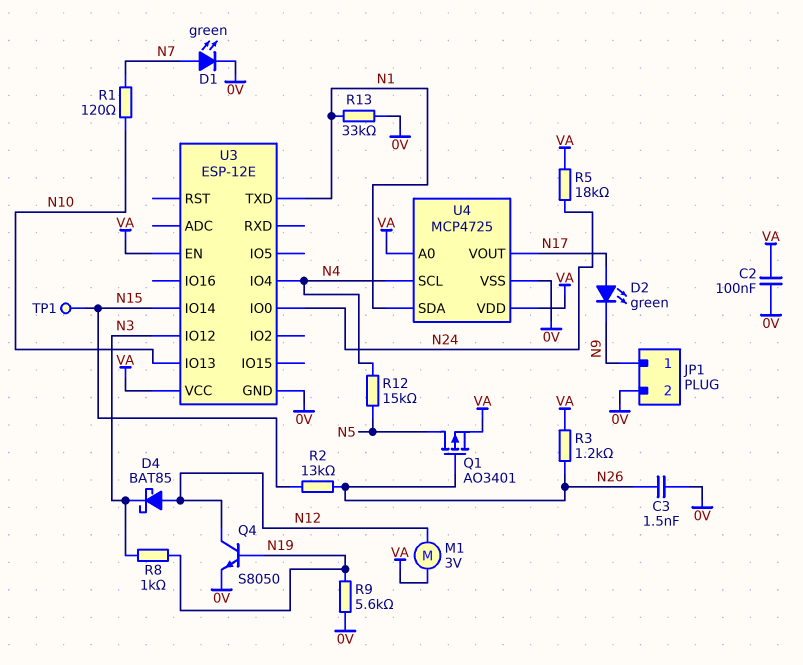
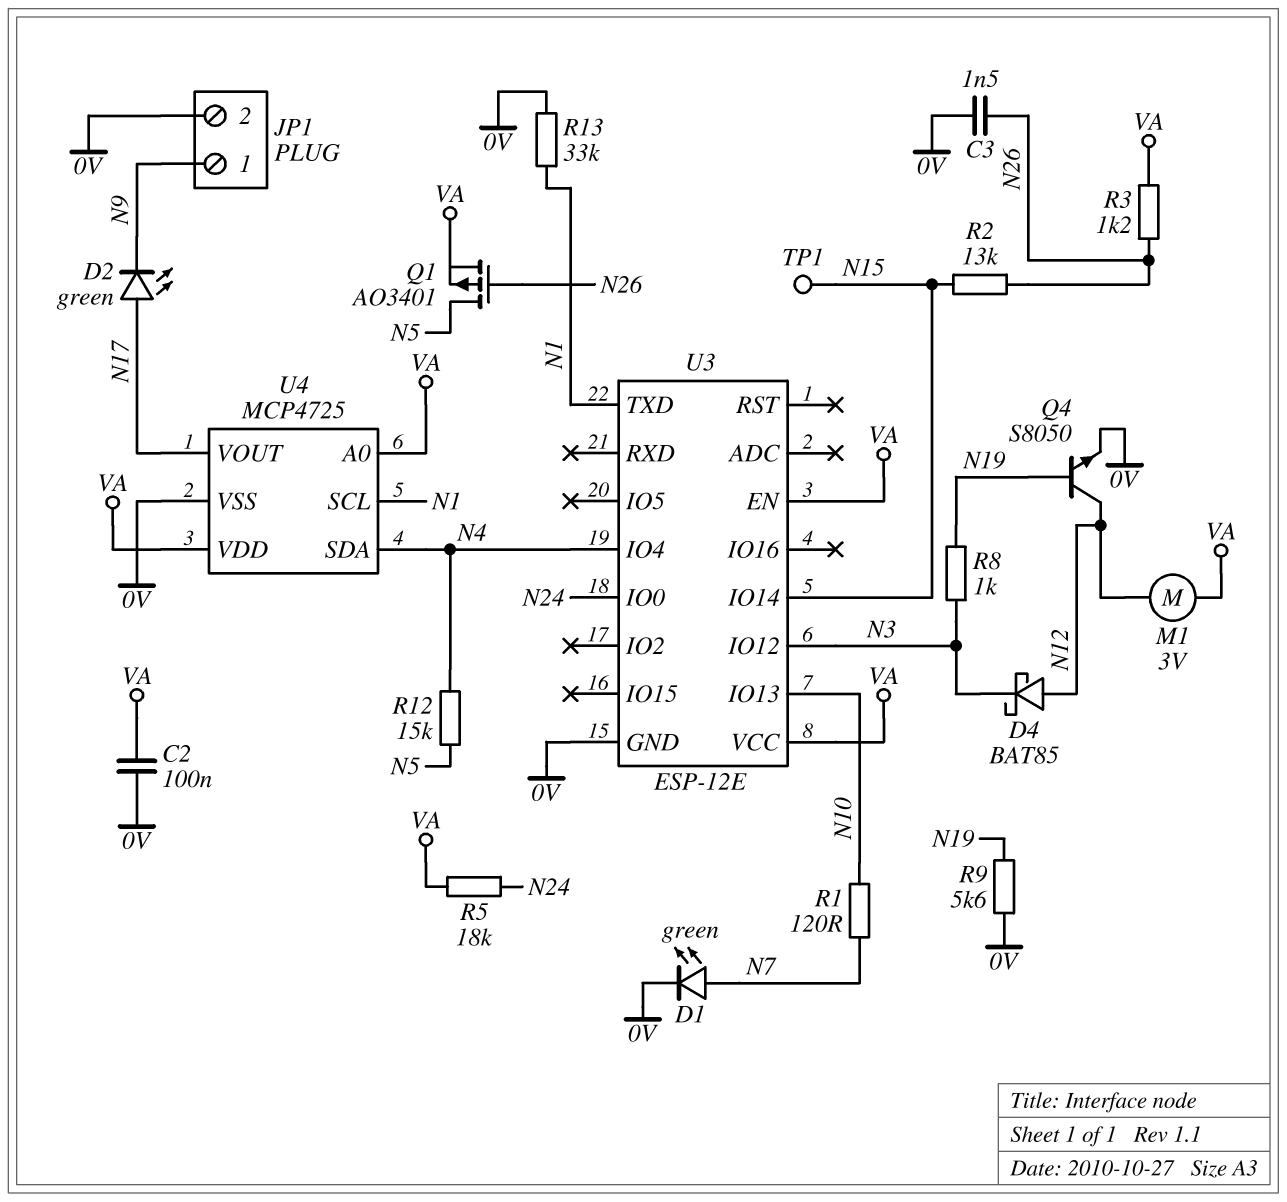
U4 pin SCL: N4 -> N1
U4 pin SDA: N1 -> N4

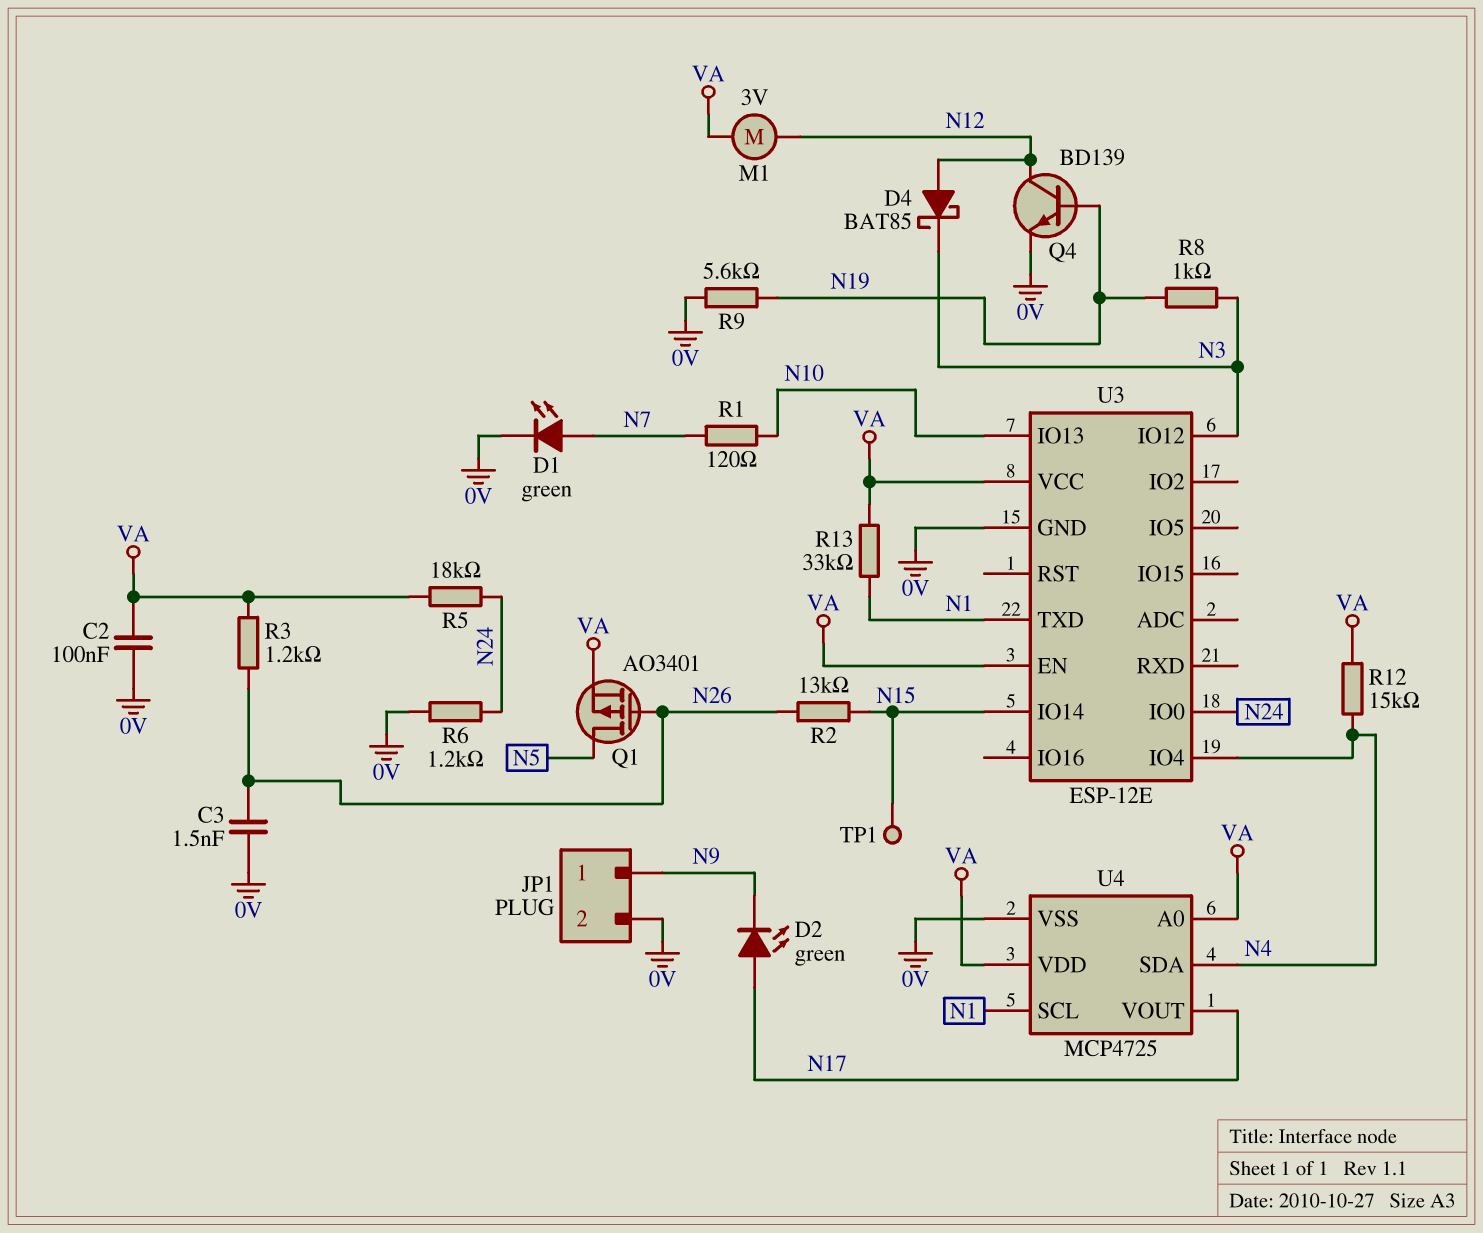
Q4: NPN S8050 (B N19, C N12, E 0V) -> NPN BD139 (B N19, C N12, E 0V)
R6: none -> 1.2k (0V, N24)
R12: 15k (N4, N5) -> 15k (N4, VA)
R13: 33k (0V, N1) -> 33k (N1, VA)

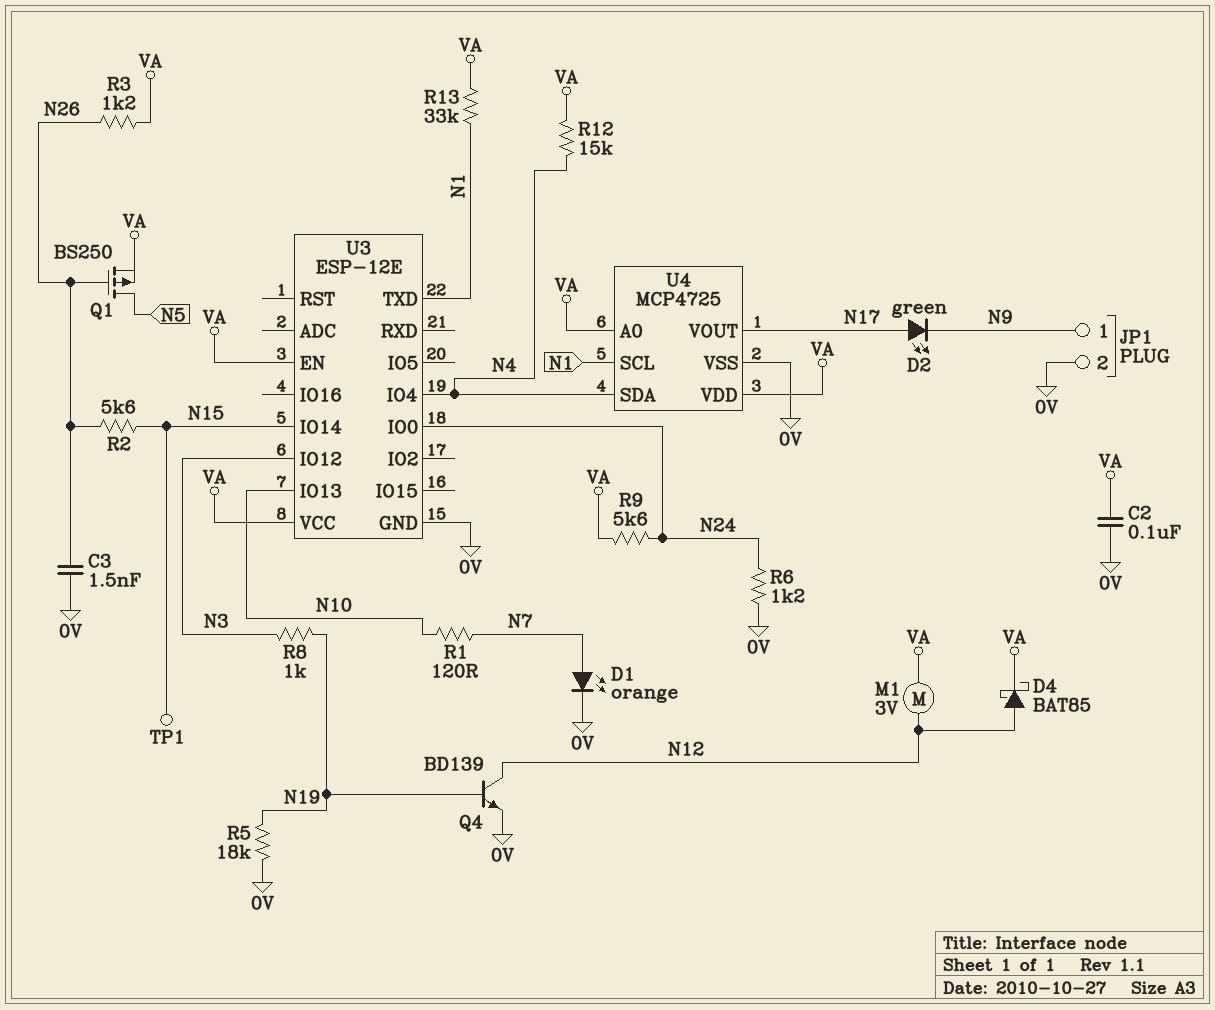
D1: LED green (A N7, K 0V) -> LED orange (A N7, K 0V)
D4: schottky BAT85 (A N12, K N3) -> schottky BAT85 (A N12, K VA)
Q1: PMOS AO3401 (G N26, D N5, S VA) -> PMOS BS250 (G N26, D N5, S VA)
R2: 13k (N15, N26) -> 5.6k (N15, N26)
R5: 18k (N24, VA) -> 18k (0V, N19)
R9: 5.6k (0V, N19) -> 5.6k (N24, VA)

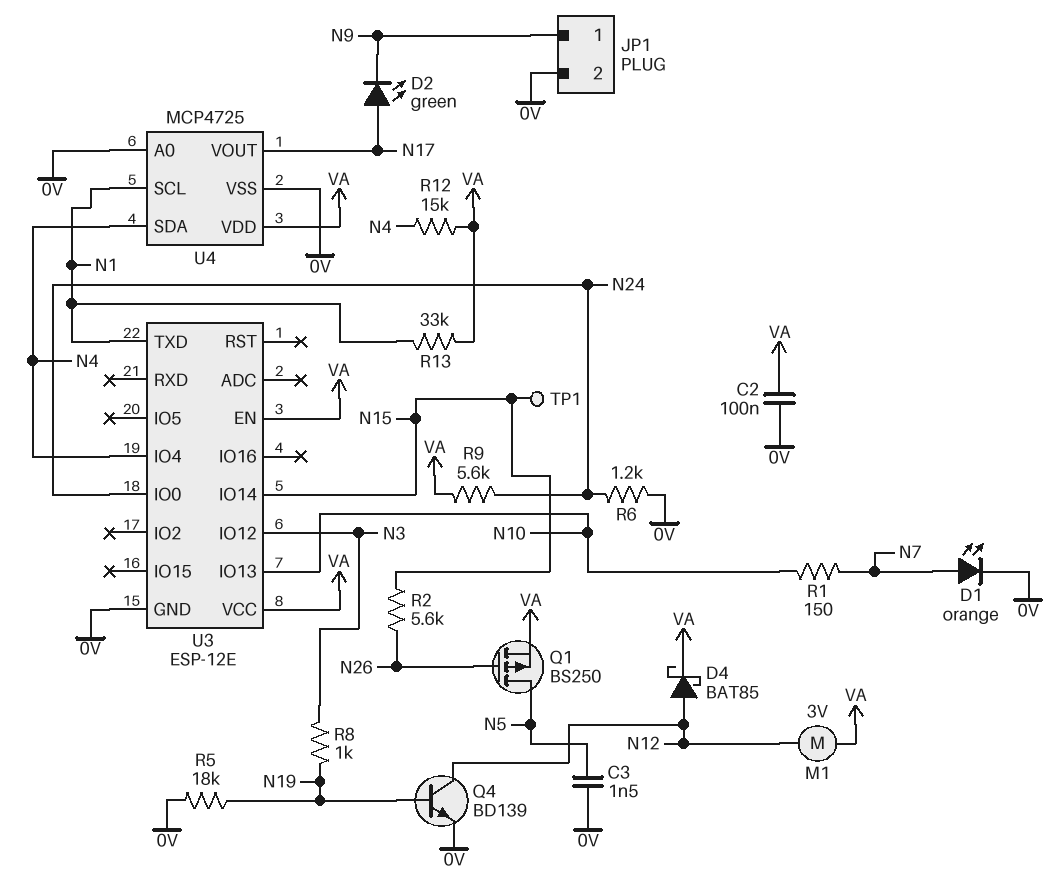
C3: 1.5nF (0V, N26) -> 1.5nF (0V, N5)
R1: 120 (N7, N10) -> 150 (N7, N10)
R3: 1.2k (N26, VA) -> none
U4 pin A0: VA -> 0V

